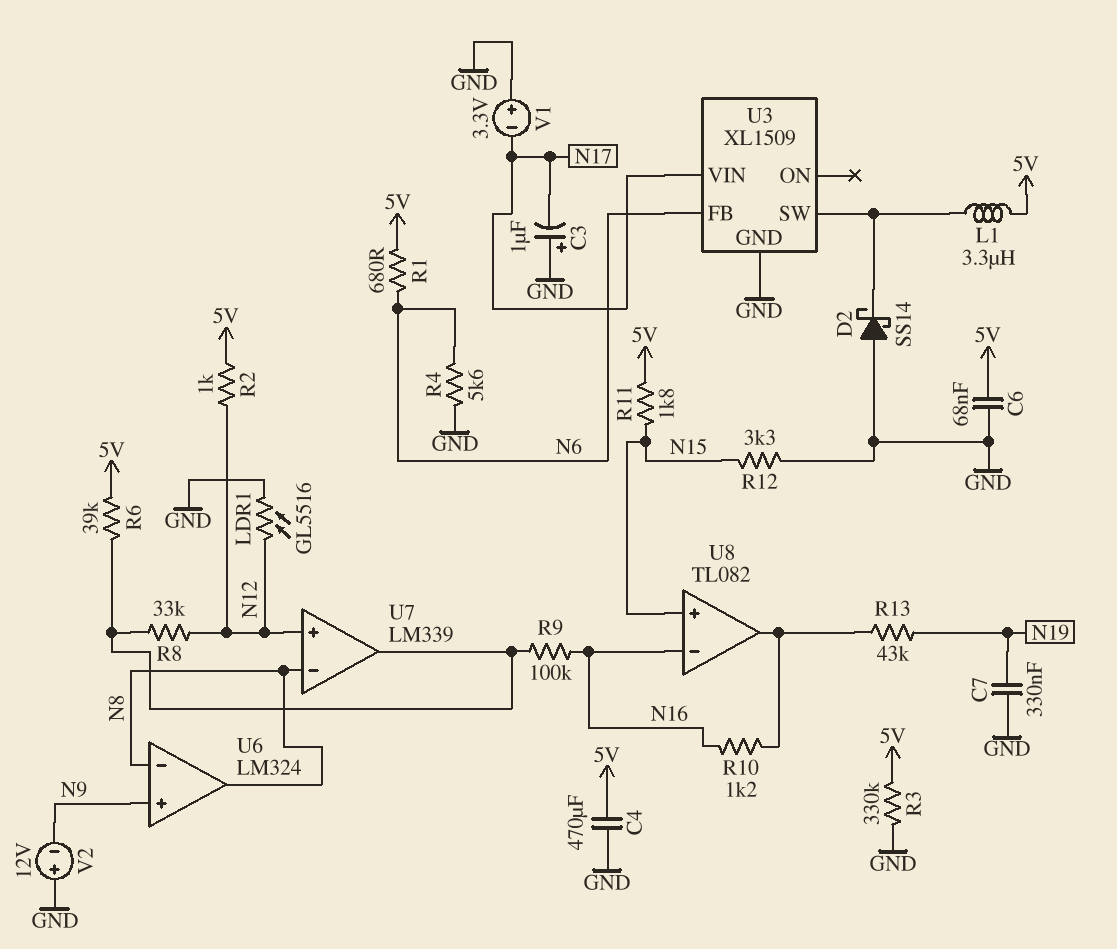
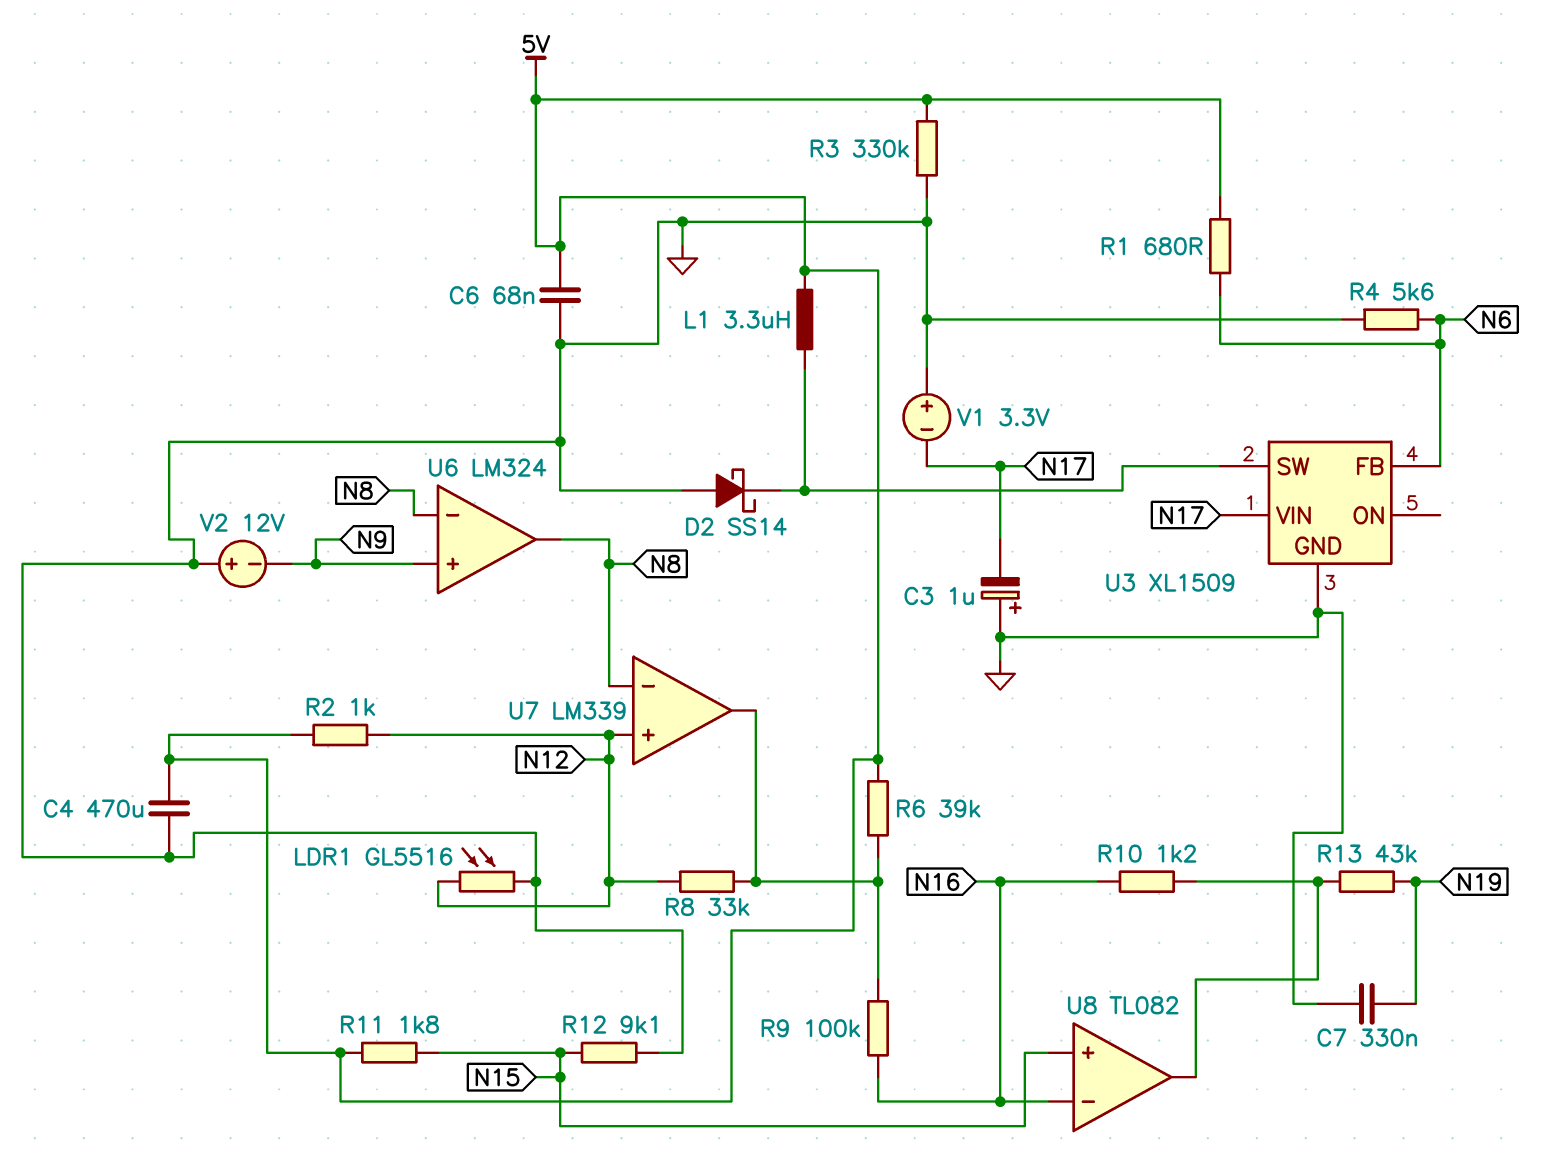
R12: 3.3k (GND, N15) -> 9.1k (GND, N15)

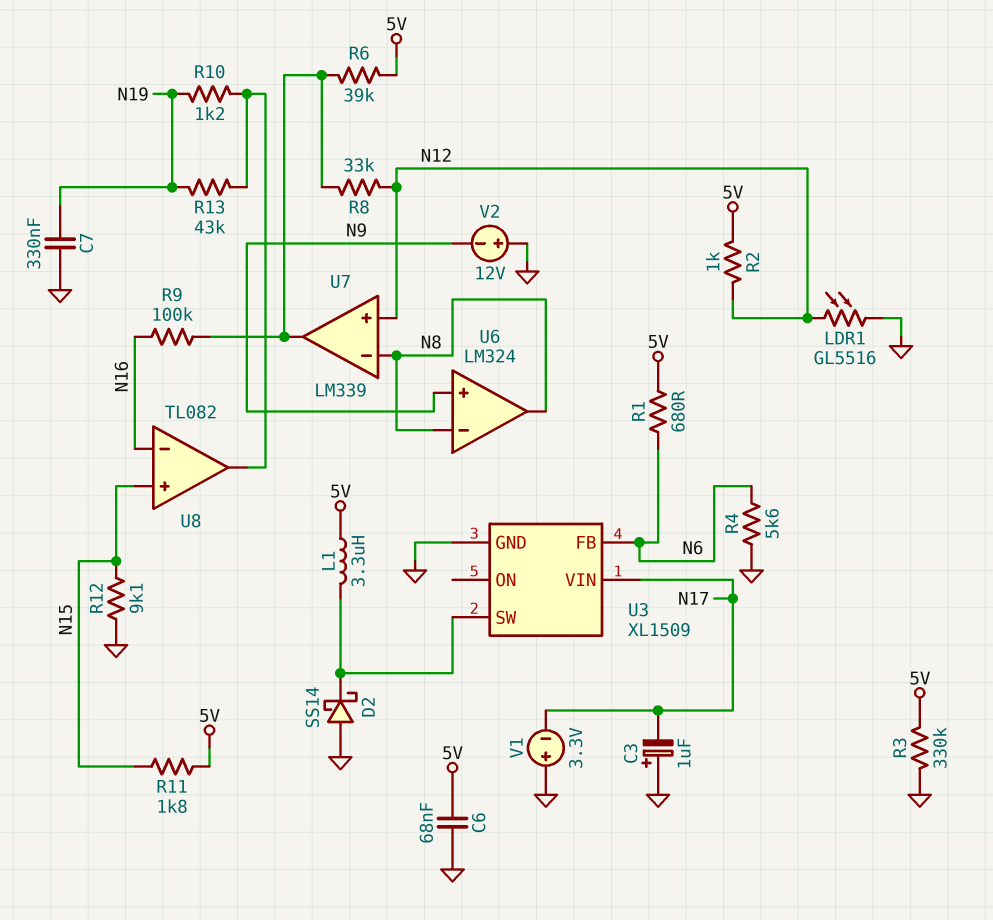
C4: 470uF (5V, GND) -> none
R10: 1.2k (N16, U8/out) -> 1.2k (N19, U8/out)

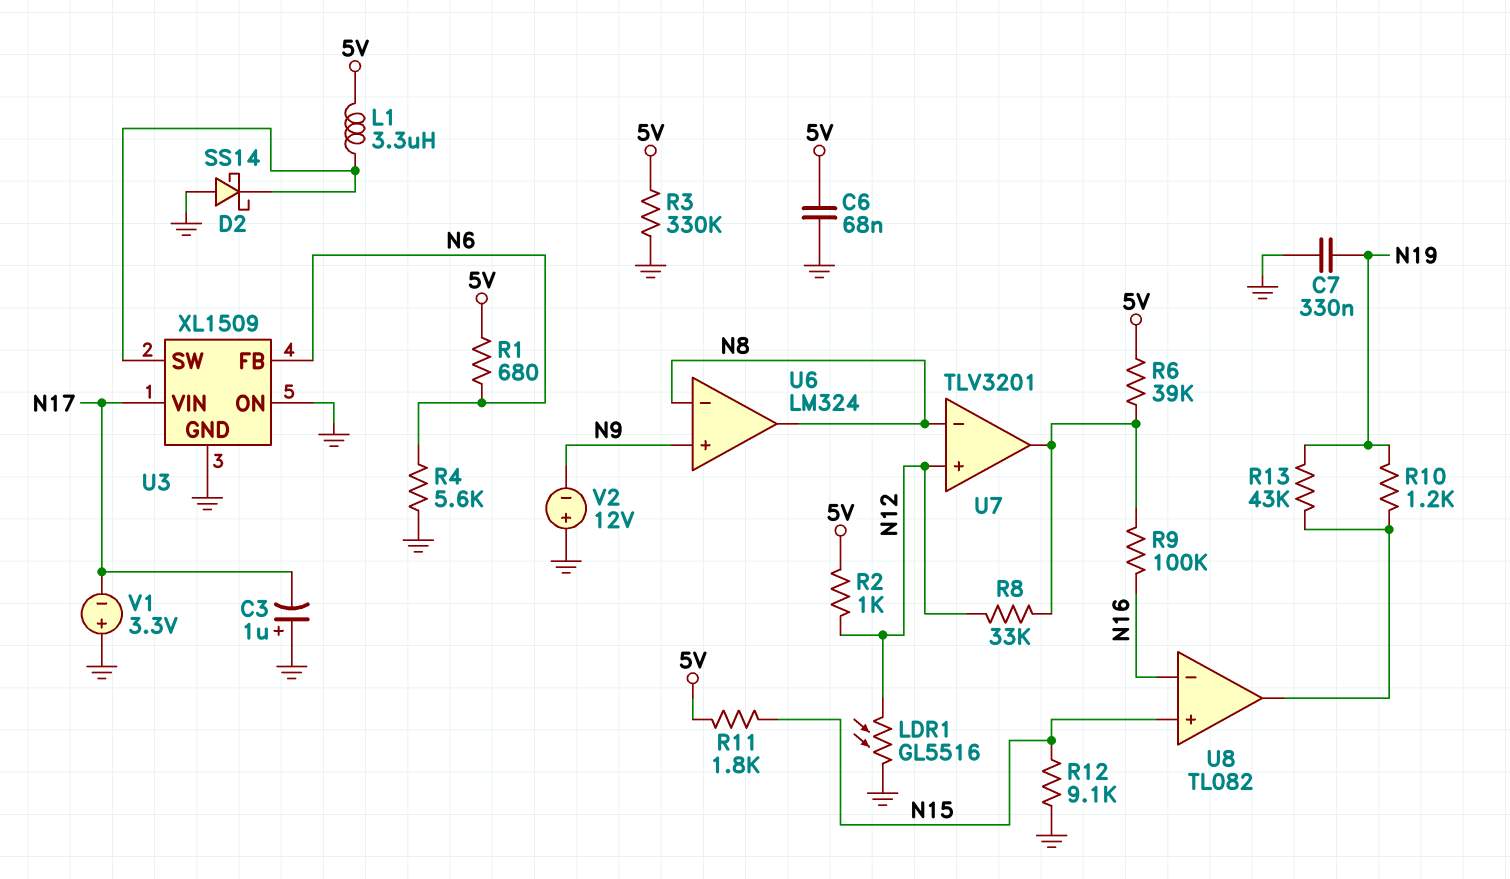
U3 pin ON: none -> GND
U7: LM339 -> TLV3201

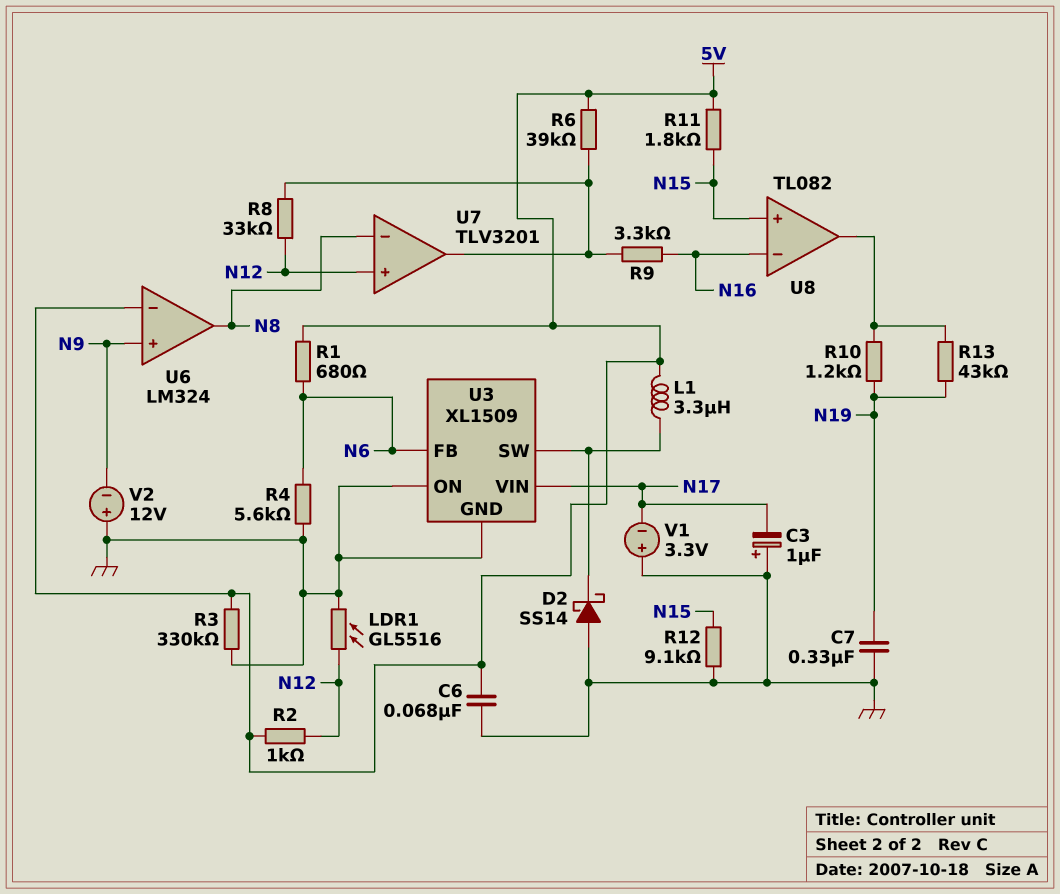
R9: 100k (N16, U7/out) -> 3.3k (N16, U7/out)
U6 pin in-: N8 -> 5V

